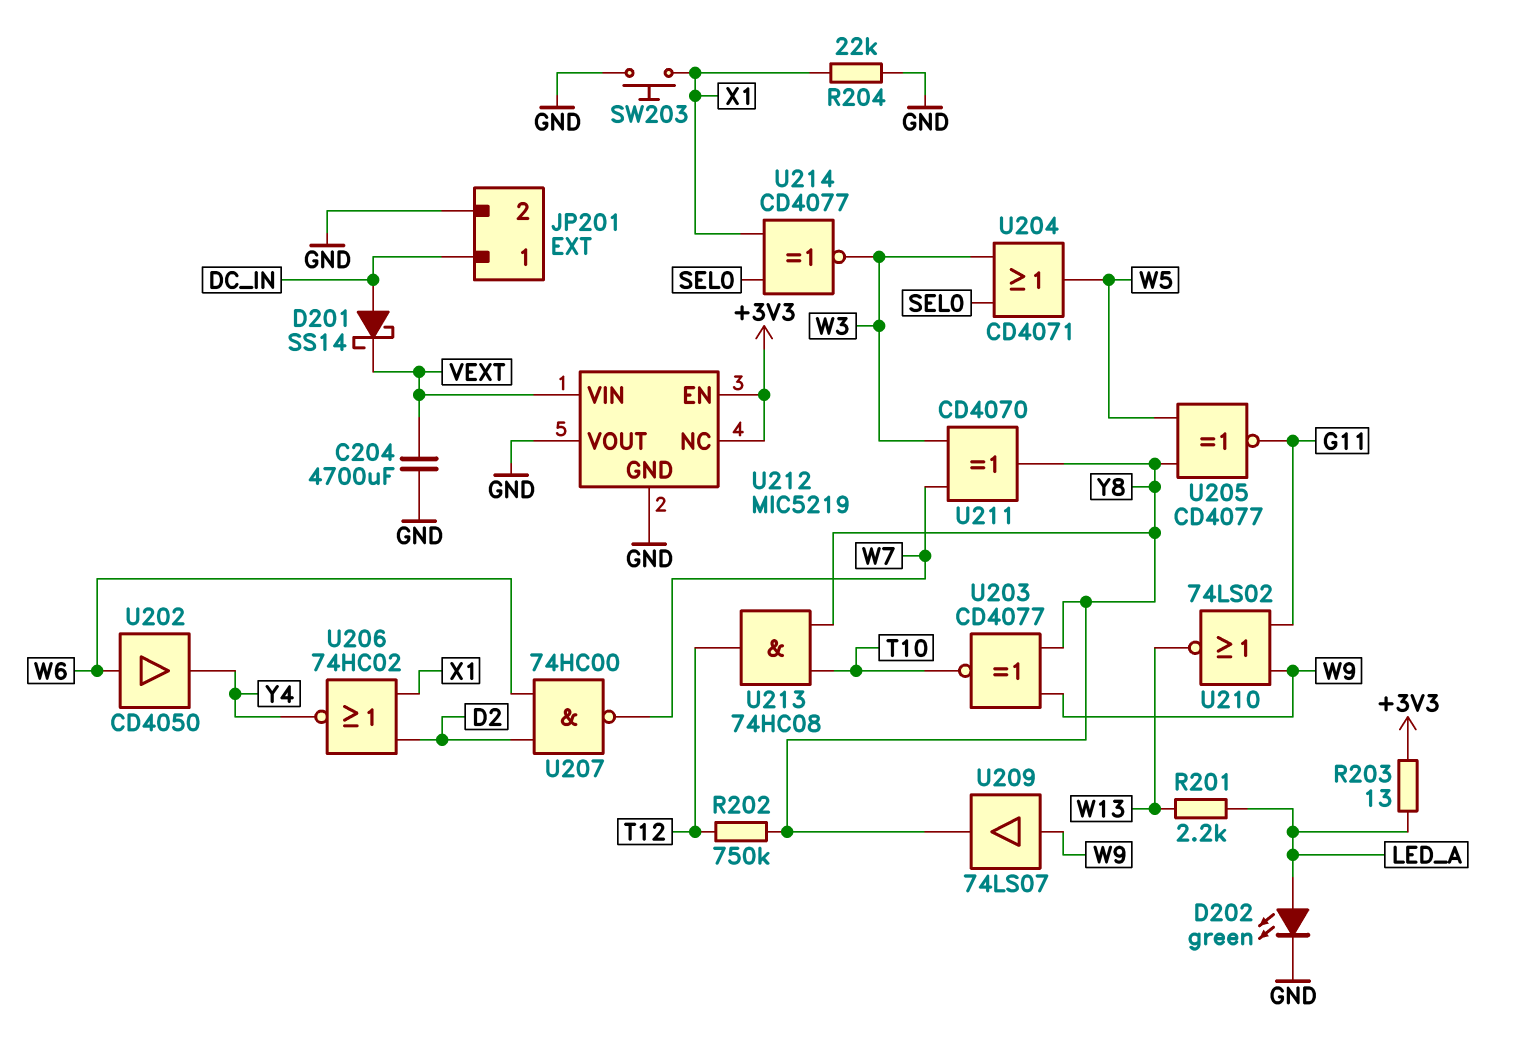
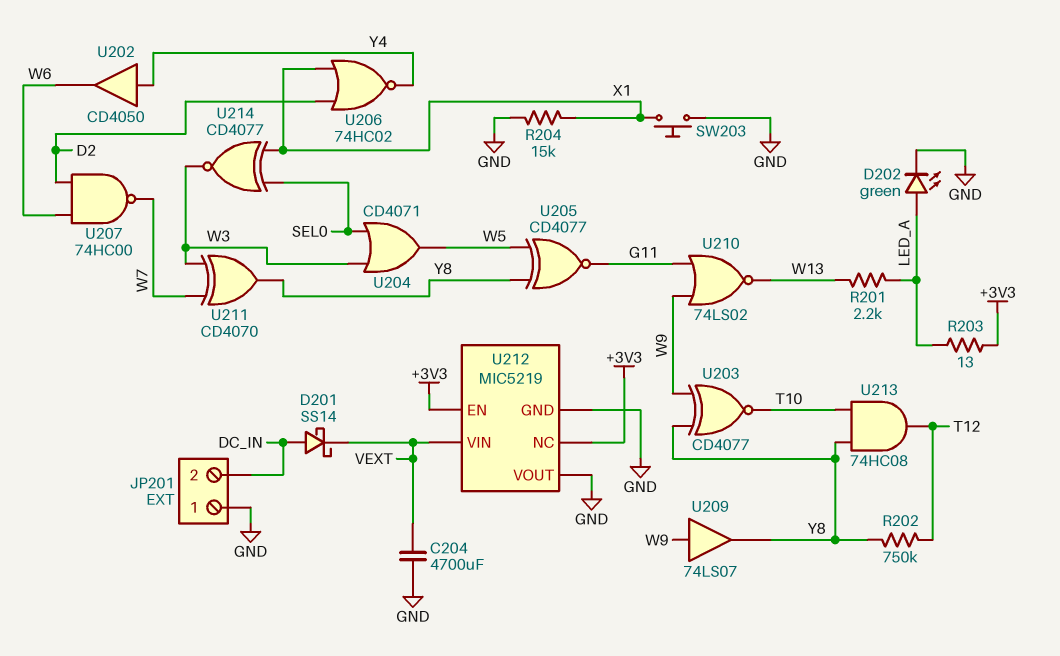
JP201 pin 1: DC_IN -> GND
JP201 pin 2: GND -> DC_IN
R204: 22k (GND, X1) -> 15k (GND, X1)
U202: buffer CD4050 (in W6, out Y4) -> buffer CD4050 (in Y4, out W6)

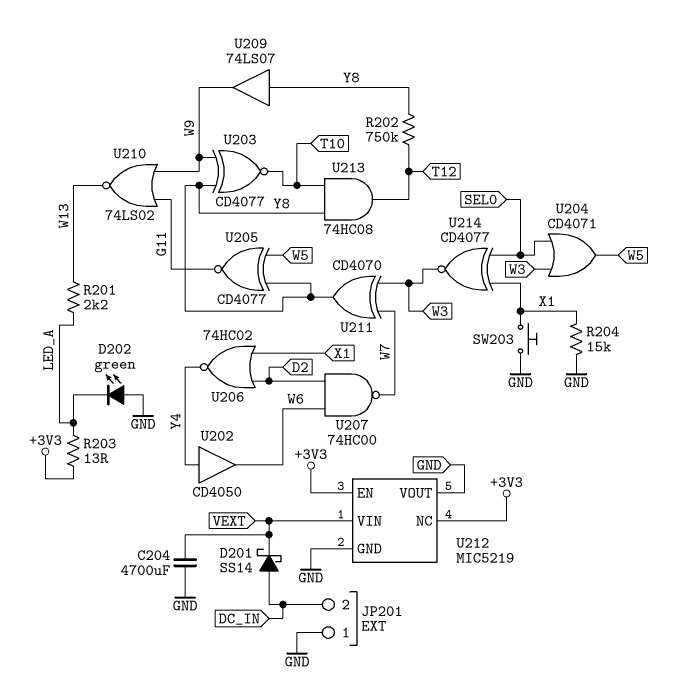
D202: LED green (A LED_A, K GND) -> LED green (A GND, K LED_A)
U209: buffer 74LS07 (in W9, out Y8) -> buffer 74LS07 (in Y8, out W9)

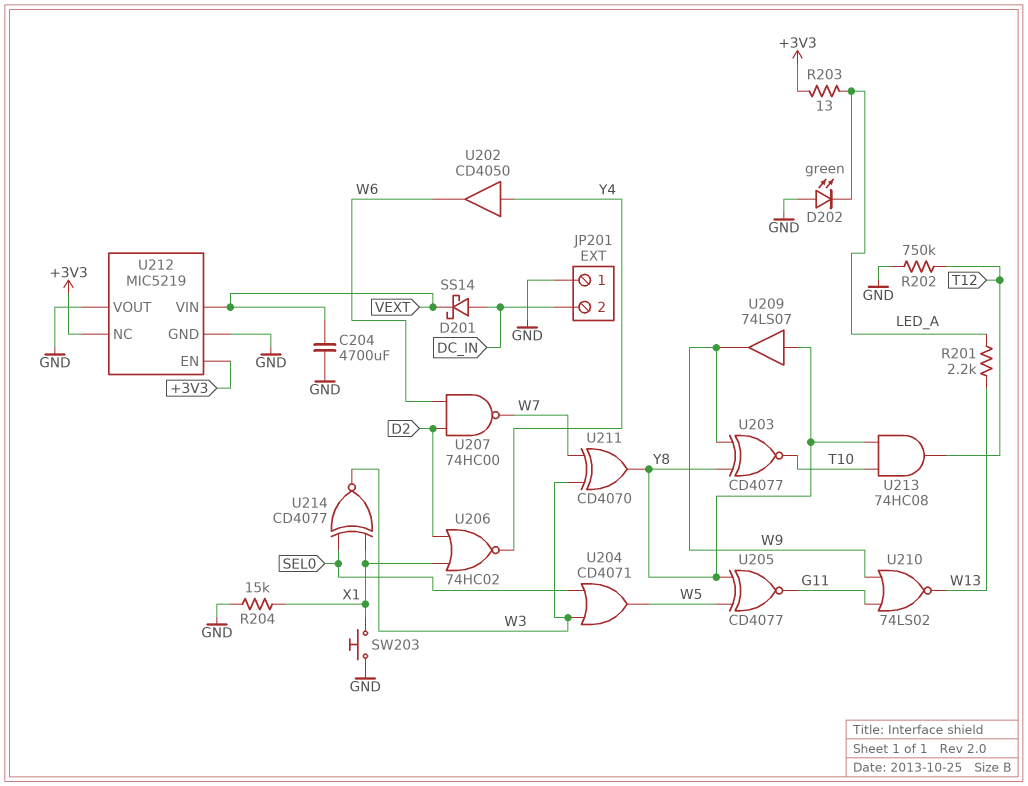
R202: 750k (T12, Y8) -> 750k (GND, T12)

